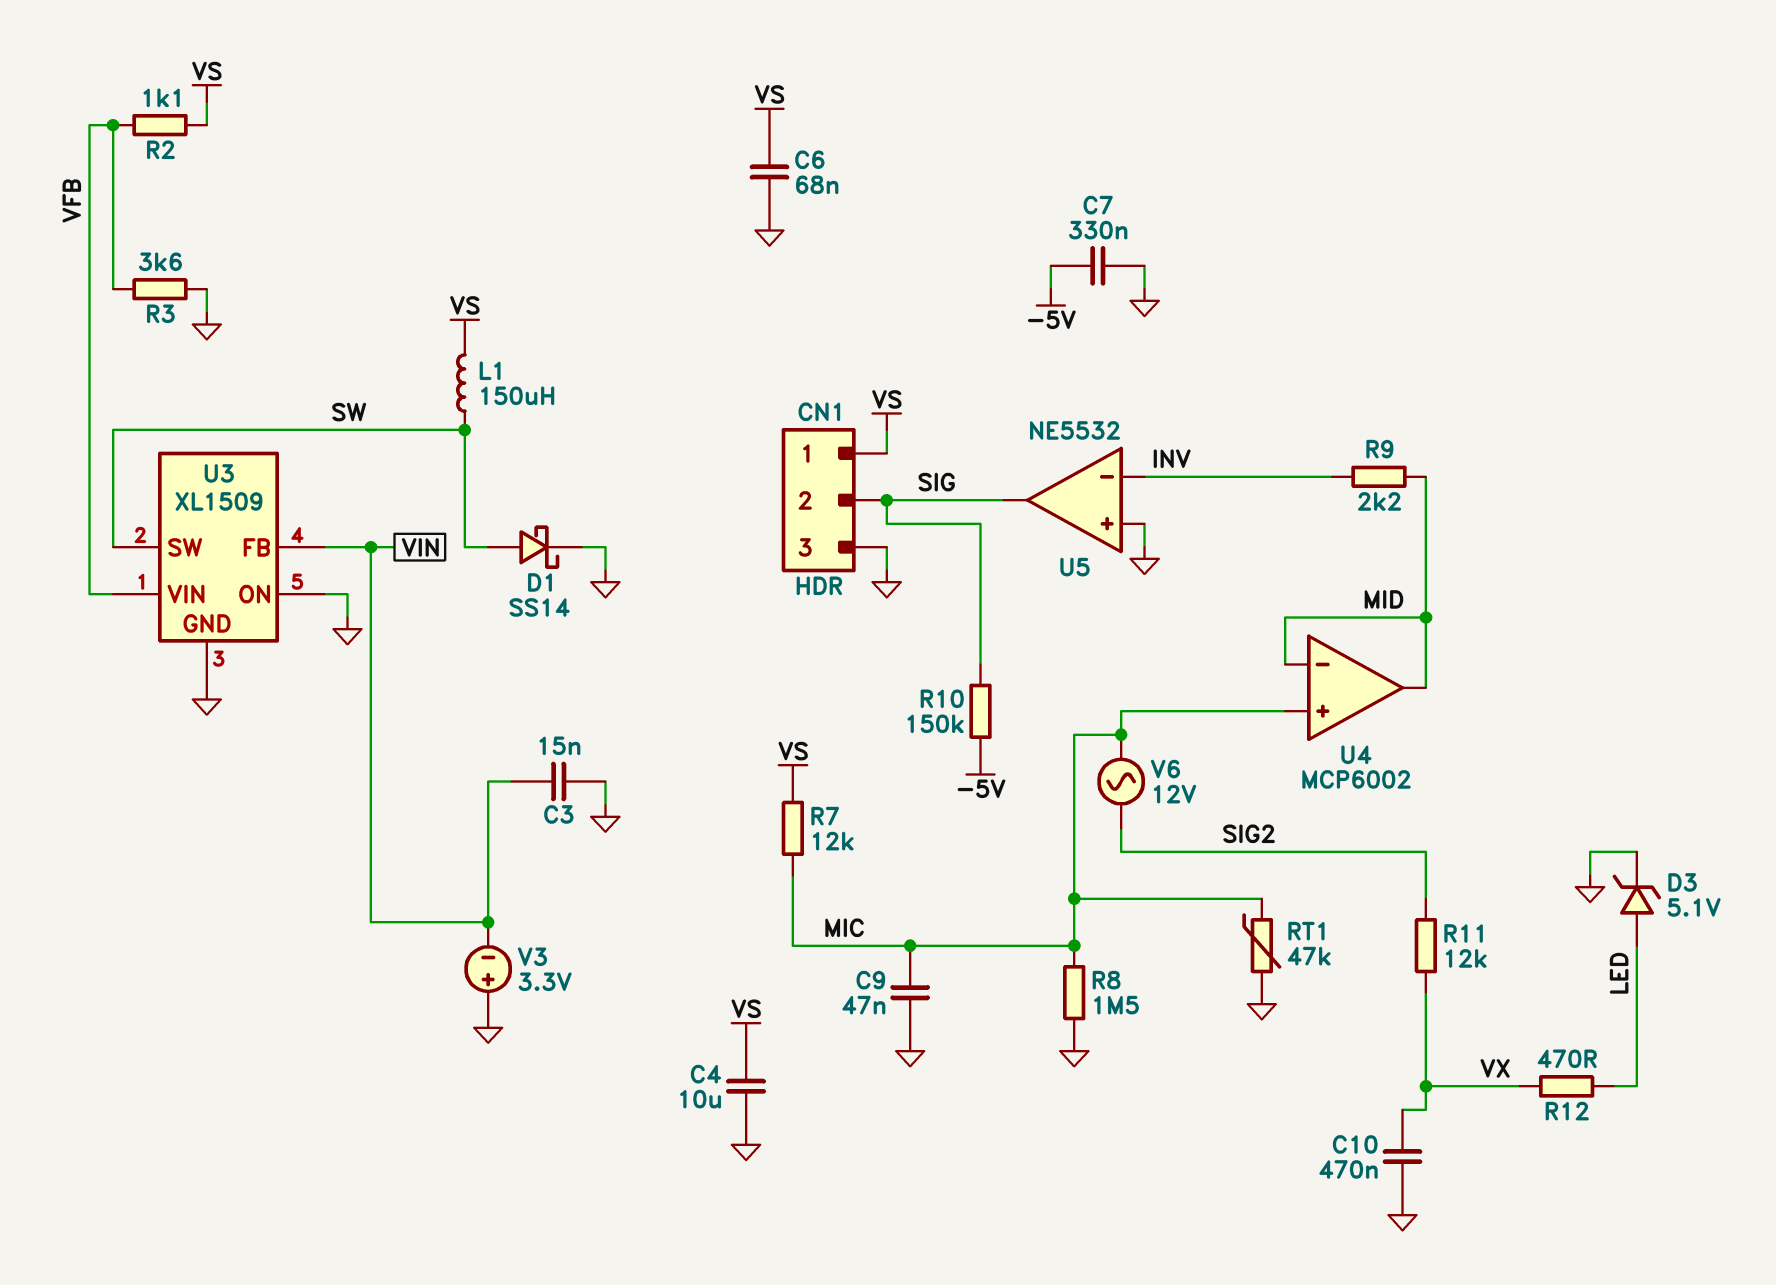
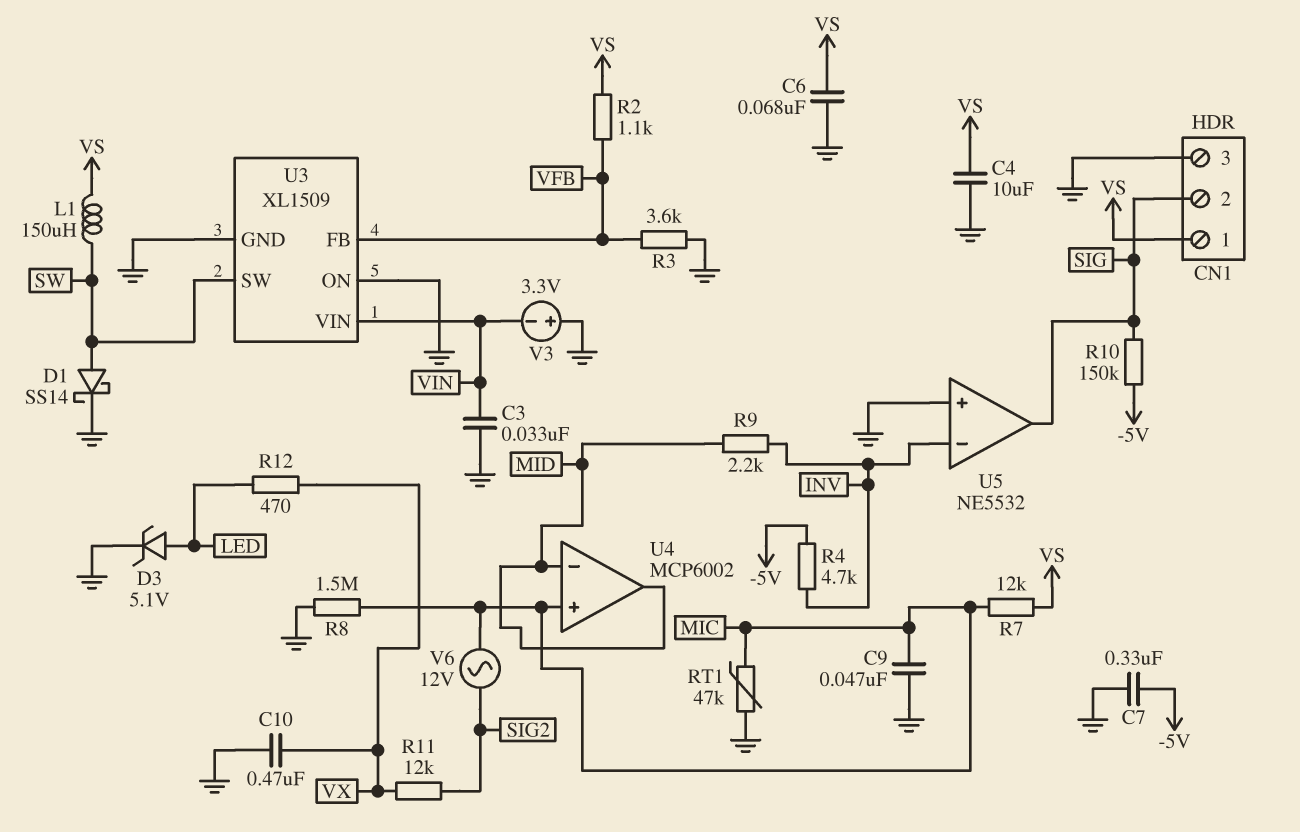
C3: 15nF (GND, VIN) -> 33nF (GND, VIN)
R4: none -> 4.7k (-5V, INV)
U3 pin FB: VIN -> VFB
U3 pin VIN: VFB -> VIN

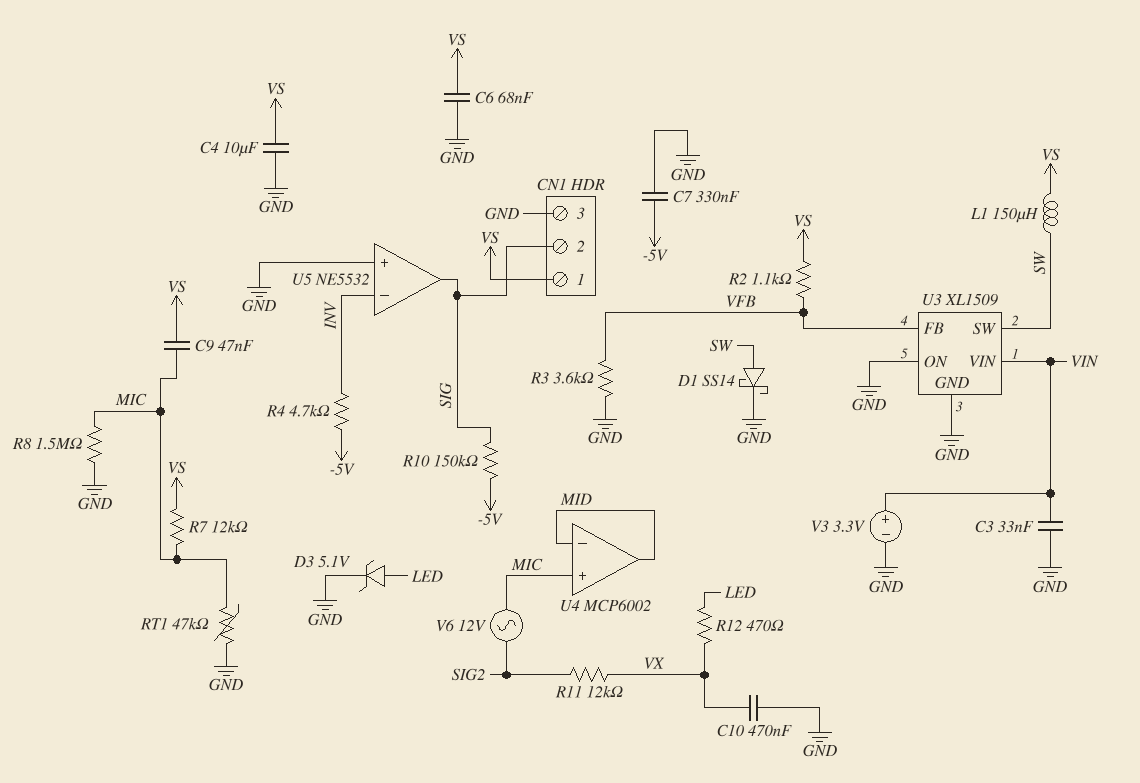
C9: 47nF (GND, MIC) -> 47nF (MIC, VS)
R9: 2.2k (INV, MID) -> none
V3: 3.3V (plus GND, minus VIN) -> 3.3V (plus VIN, minus GND)

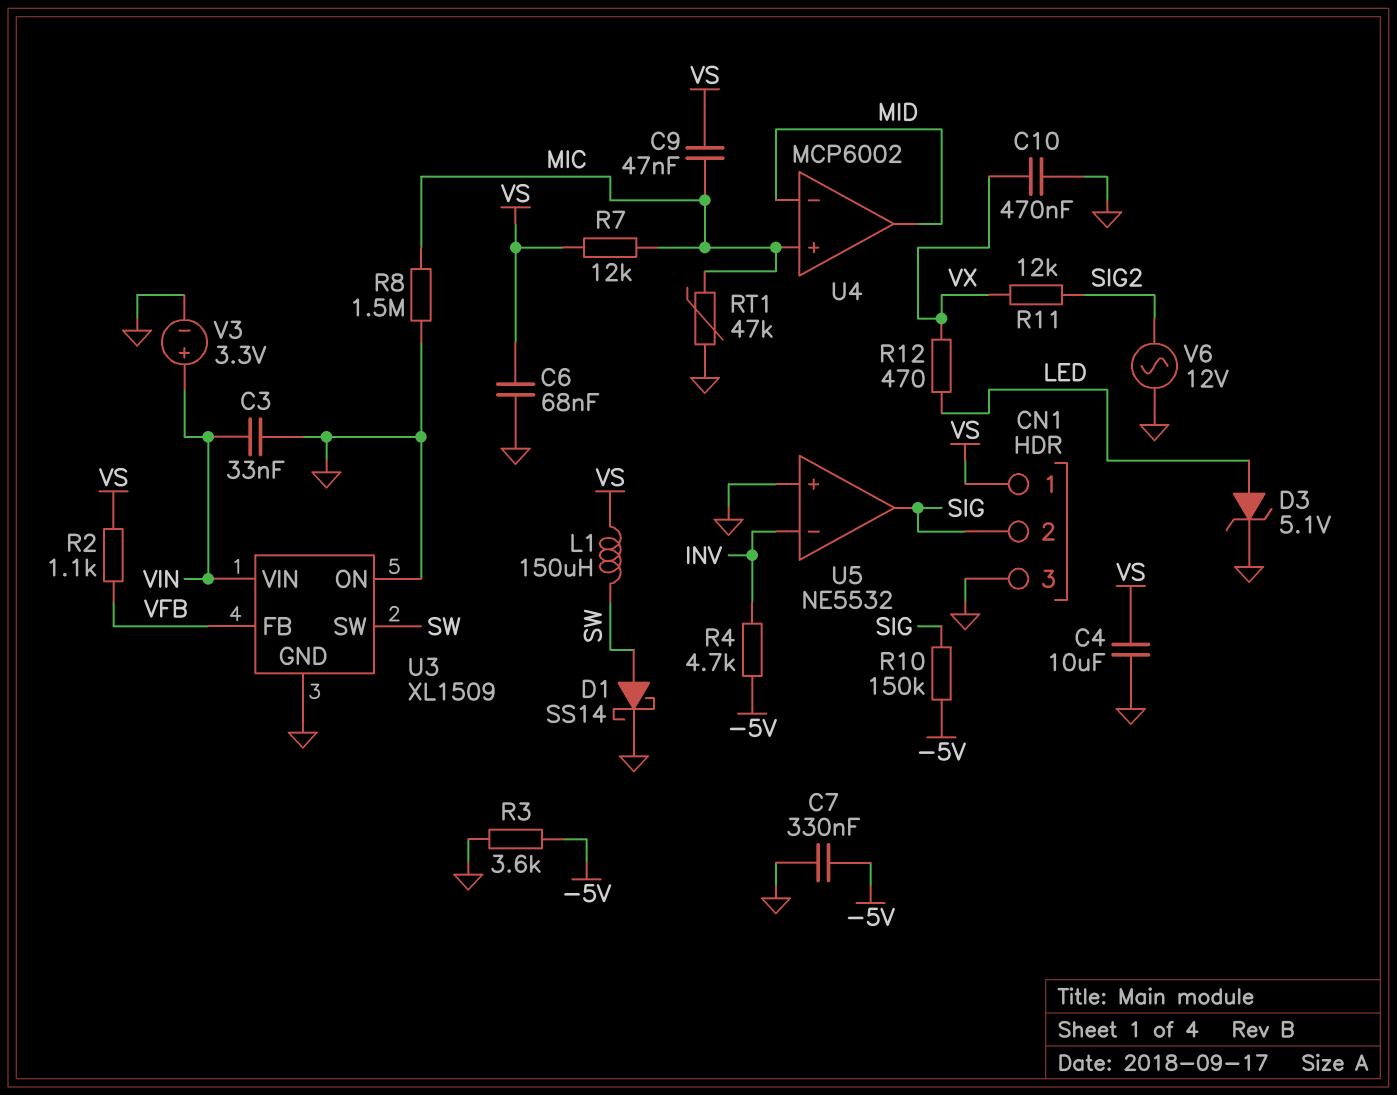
R3: 3.6k (GND, VFB) -> 3.6k (-5V, GND)
V6: AC 12V (MIC, SIG2) -> AC 12V (GND, SIG2)

